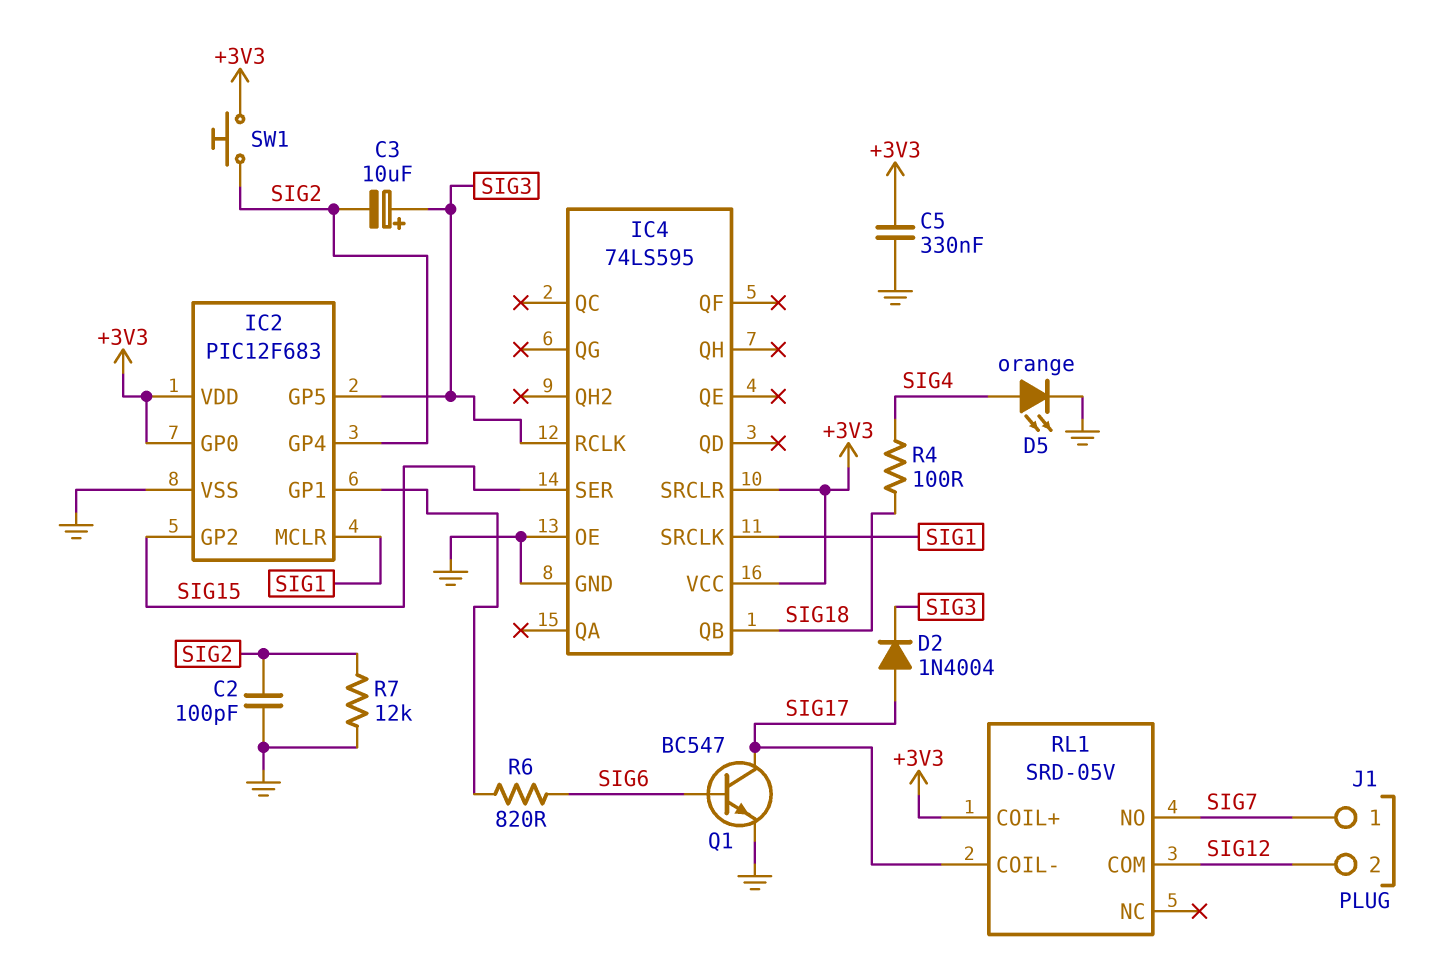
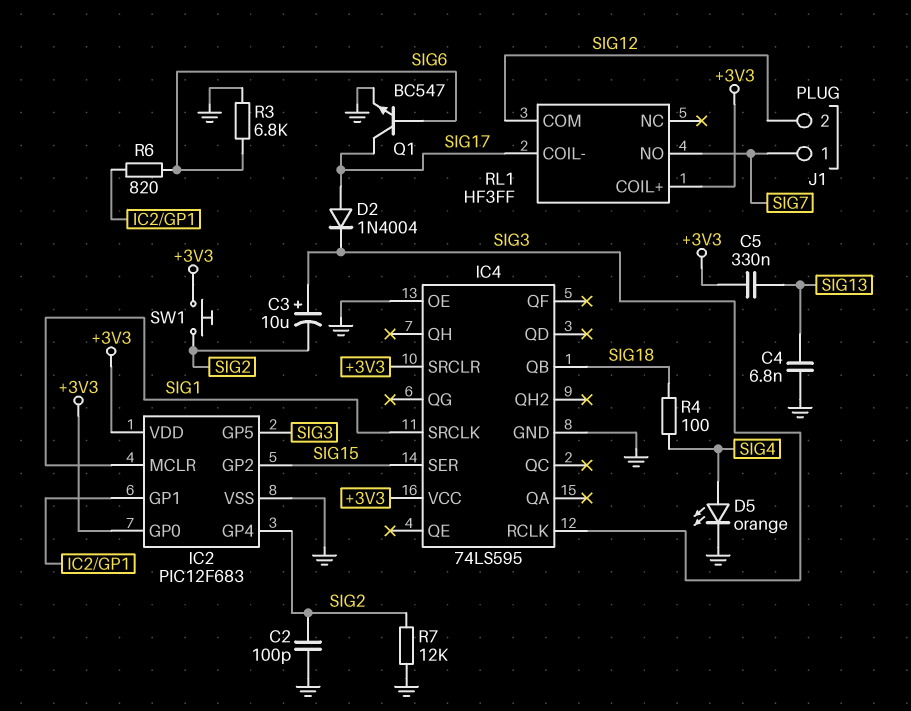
C4: none -> 6.8nF (GND, SIG13)
C5: 330nF (+3V3, GND) -> 330nF (+3V3, SIG13)
R3: none -> 6.8k (GND, SIG6)
RL1: SRD-05V -> HF3FF

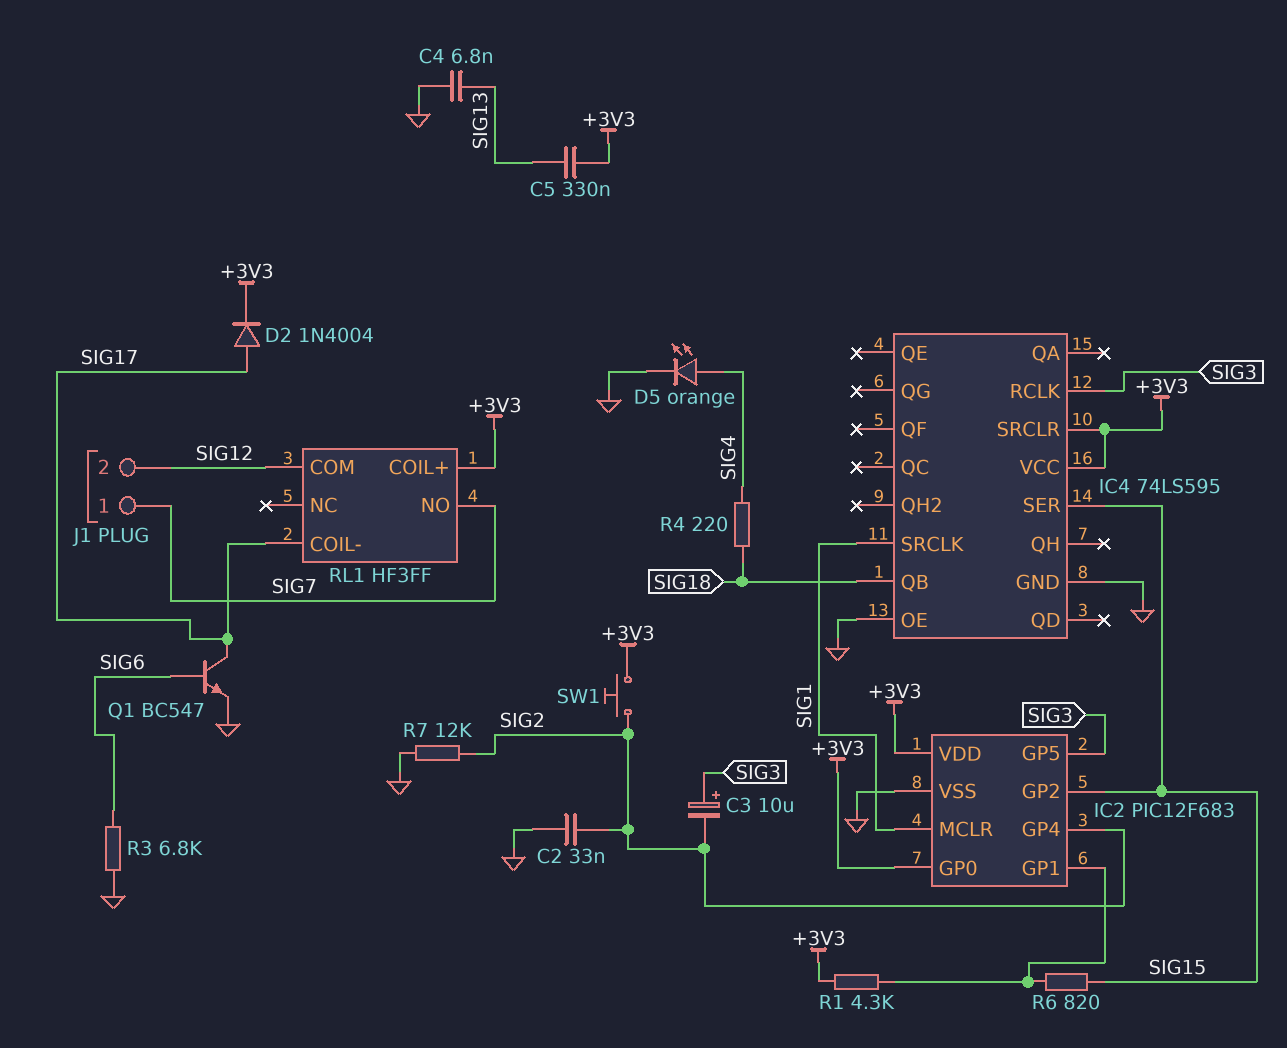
C2: 100pF (GND, SIG2) -> 33nF (GND, SIG2)
D2: diode 1N4004 (A SIG17, K SIG3) -> diode 1N4004 (A SIG17, K +3V3)
R1: none -> 4.3k (+3V3, IC2/GP1)
R4: 100 (SIG4, SIG18) -> 220 (SIG4, SIG18)
R6: 820 (IC2/GP1, SIG6) -> 820 (IC2/GP1, SIG15)

